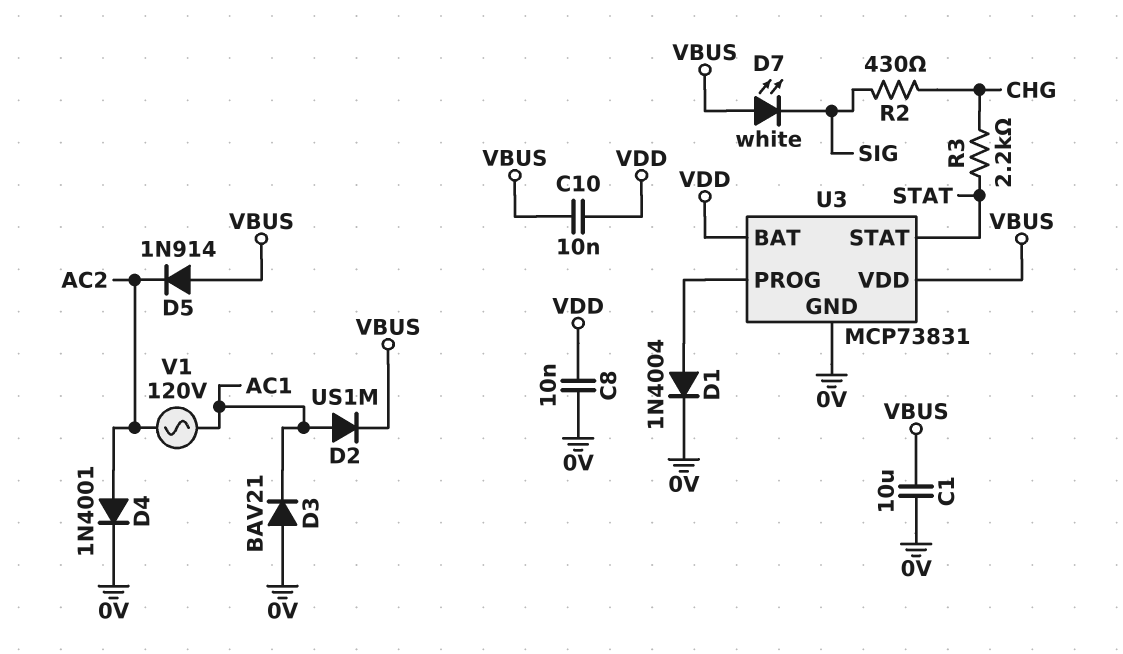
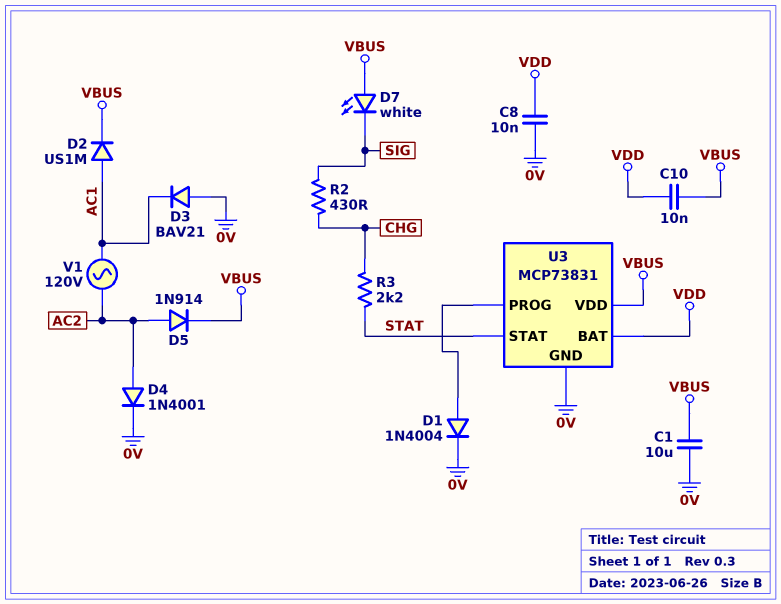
D5: diode 1N914 (A VBUS, K AC2) -> diode 1N914 (A AC2, K VBUS)

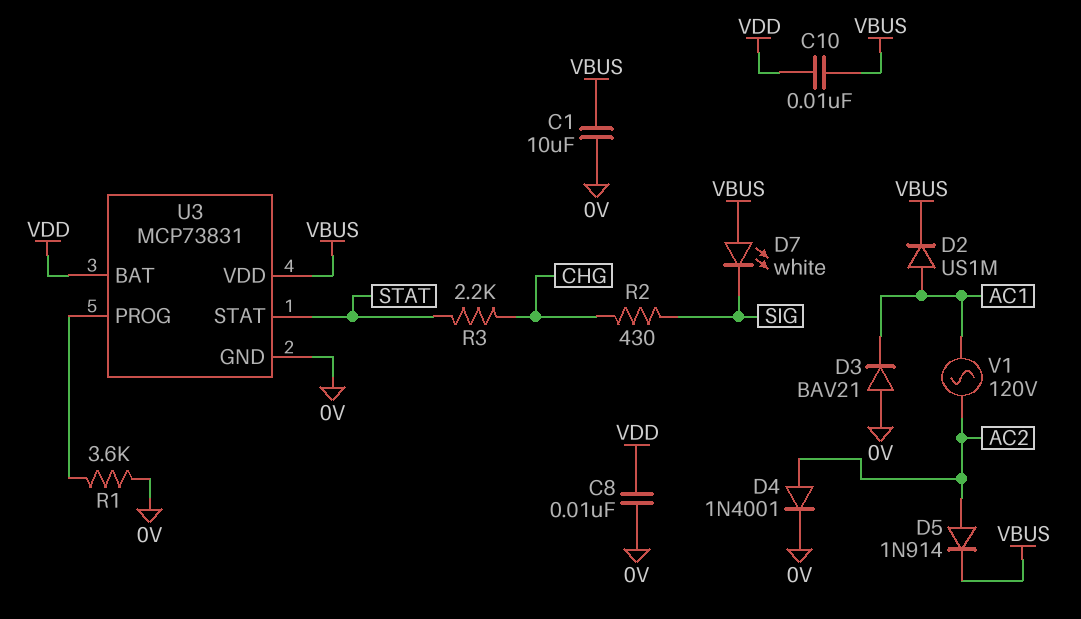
D1: diode 1N4004 (A U3/PROG, K 0V) -> none
R1: none -> 3.6k (0V, U3/PROG)

